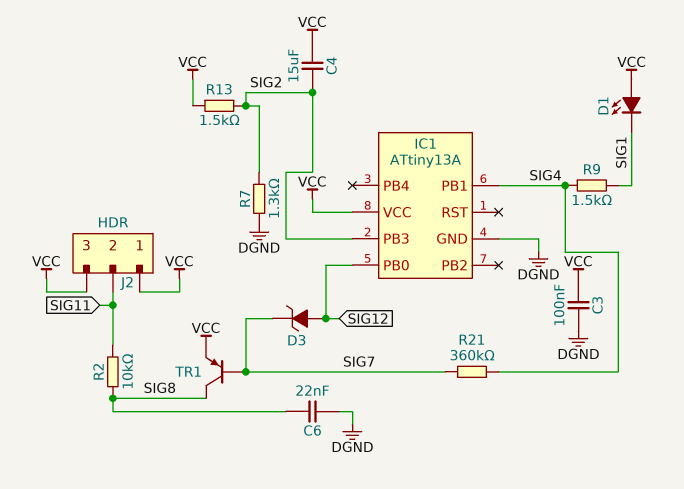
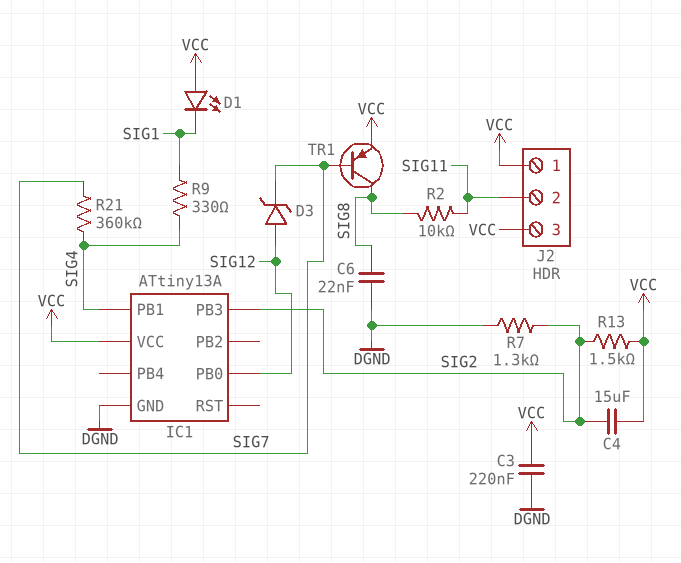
C3: 100nF (DGND, VCC) -> 220nF (DGND, VCC)
R9: 1.5k (SIG1, SIG4) -> 330 (SIG1, SIG4)

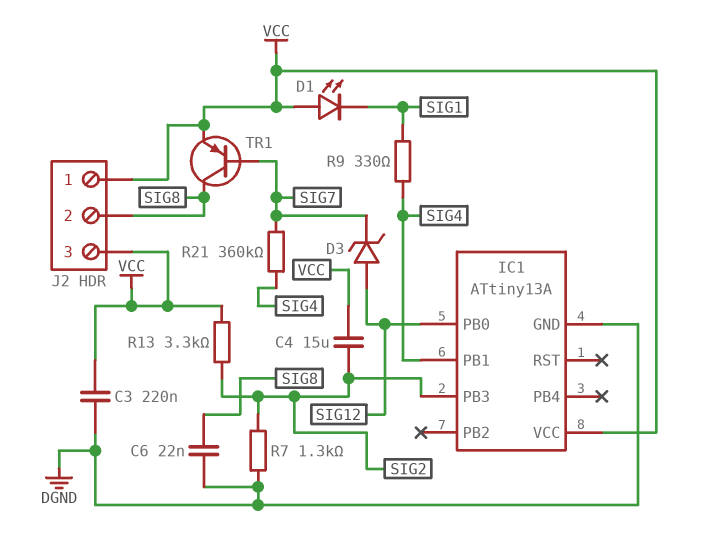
J2 pin 2: SIG11 -> SIG8
R2: 10k (SIG8, SIG11) -> none
R13: 1.5k (SIG2, VCC) -> 3.3k (SIG2, VCC)

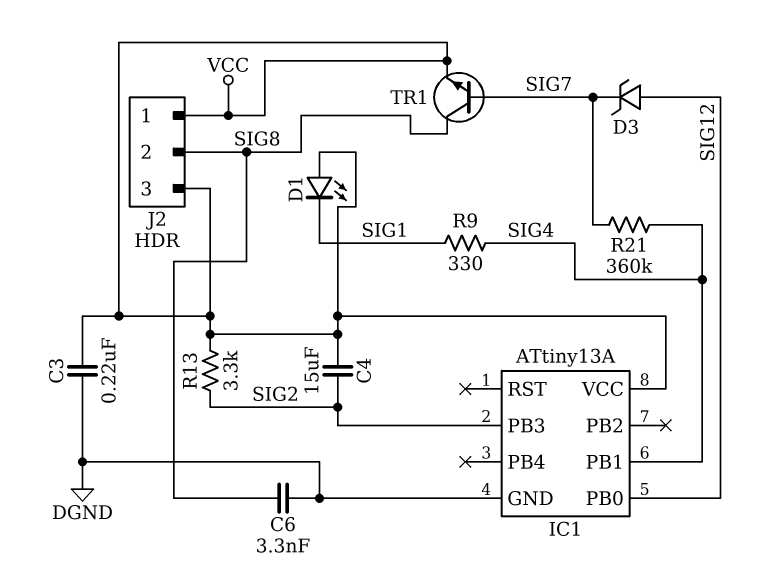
C6: 22nF (DGND, SIG8) -> 3.3nF (DGND, SIG8)
R7: 1.3k (DGND, SIG2) -> none
TR1: PNP (B SIG7, C SIG8, E VCC) -> NPN (B SIG7, C SIG8, E VCC)

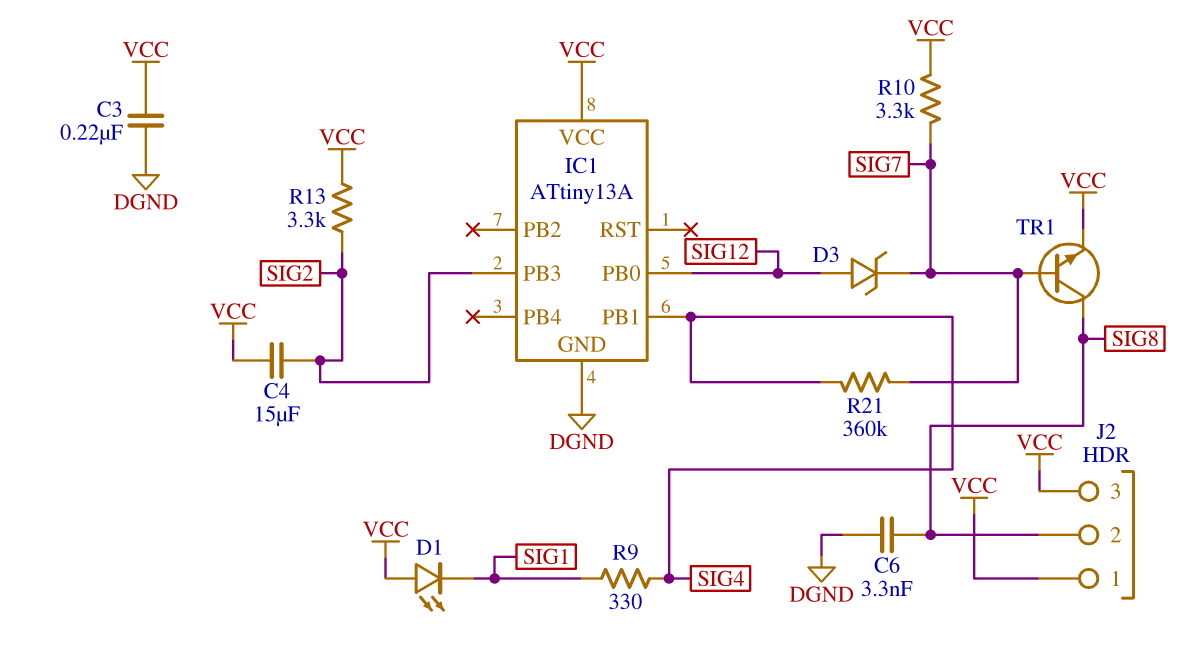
R10: none -> 3.3k (SIG7, VCC)

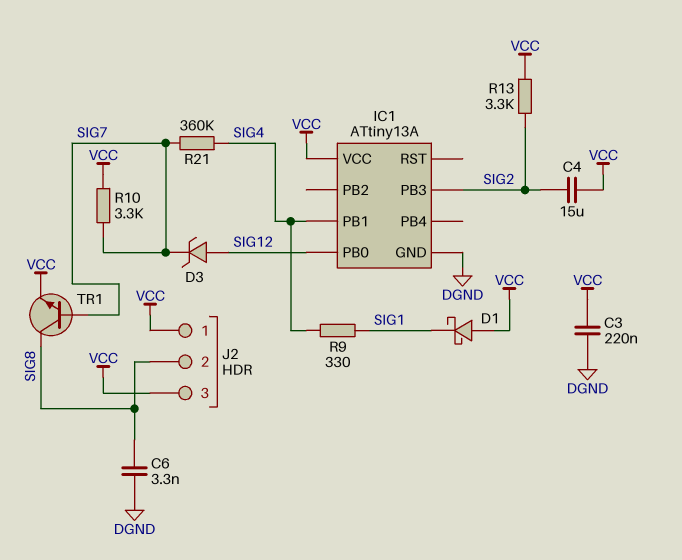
D1: LED (A VCC, K SIG1) -> schottky (A VCC, K SIG1)

